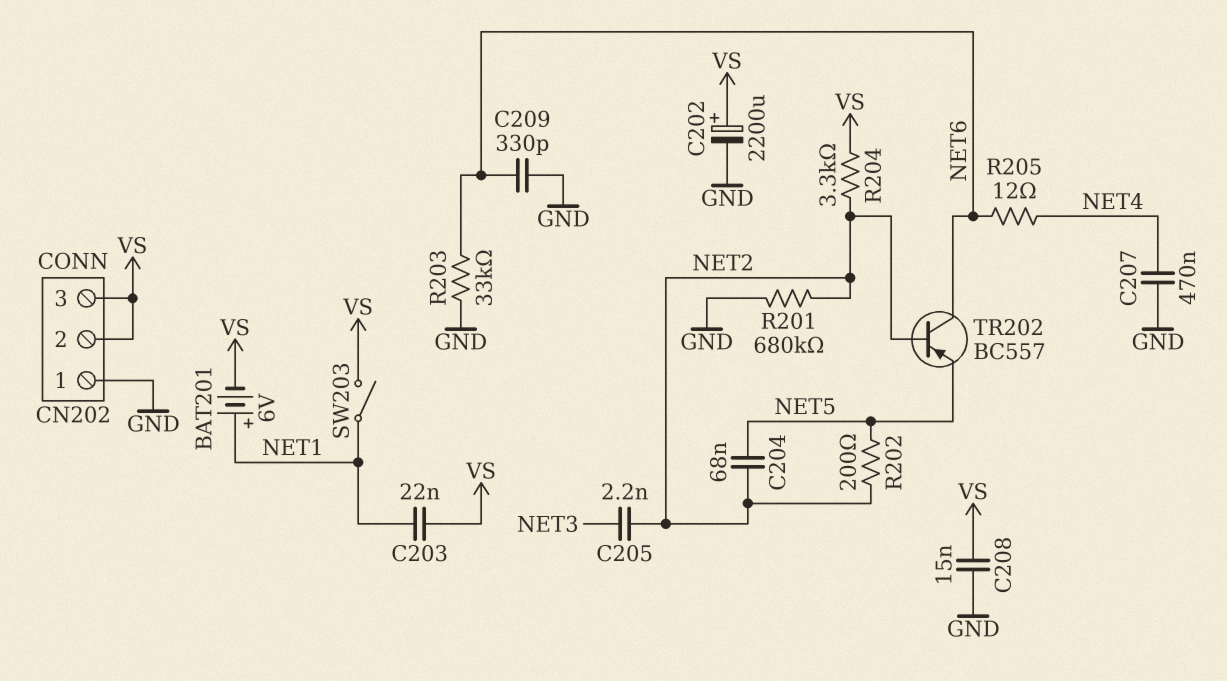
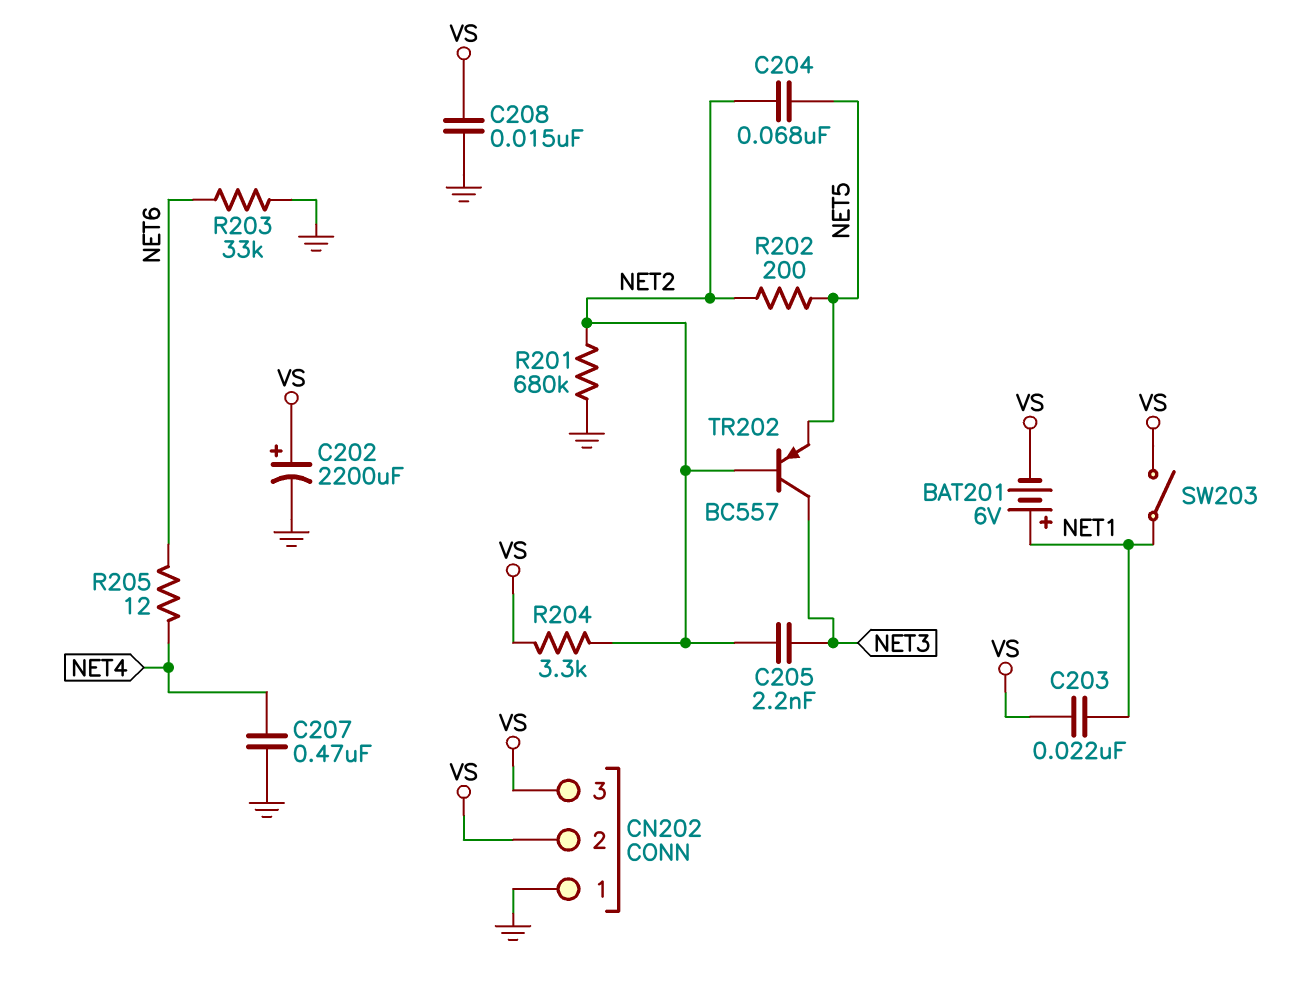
C209: 330pF (GND, NET6) -> none
TR202: PNP BC557 (B NET2, C NET6, E NET5) -> PNP BC557 (B NET2, C NET3, E NET5)

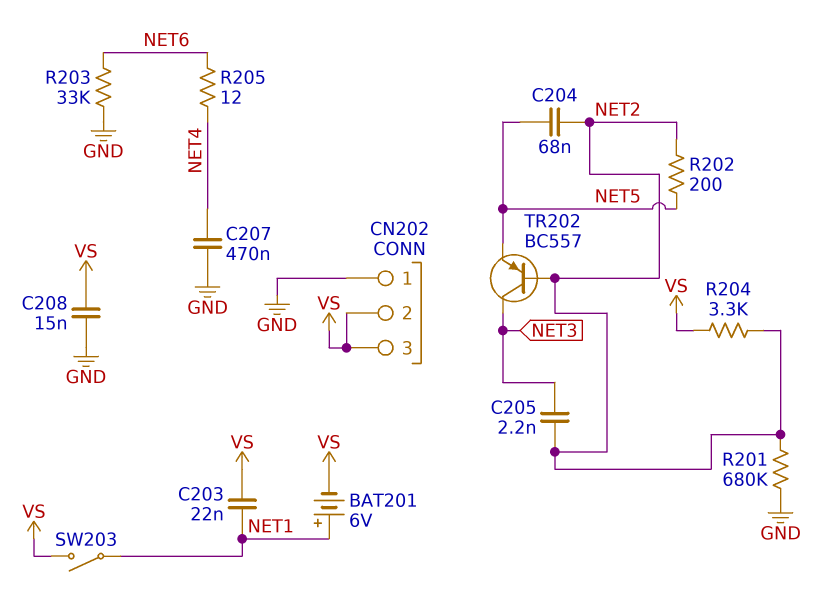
C202: 2200uF (plus VS, minus GND) -> none

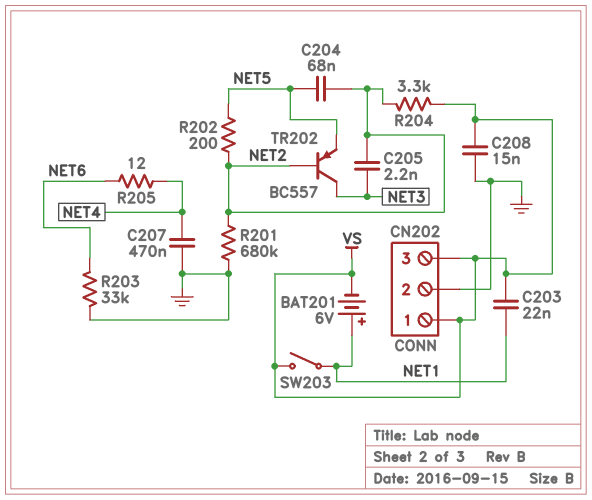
CN202 pin 1: GND -> VS
CN202 pin 2: VS -> GND

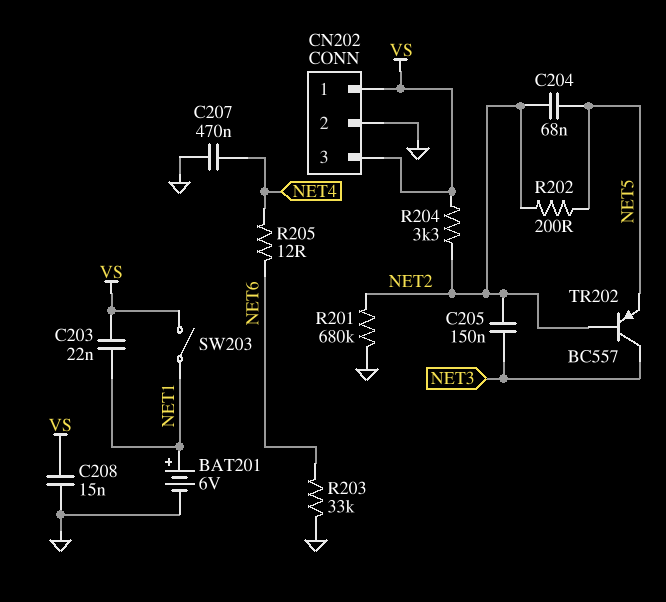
BAT201: 6V (plus NET1, minus VS) -> 6V (plus NET1, minus GND)
C205: 2.2nF (NET2, NET3) -> 150nF (NET2, NET3)

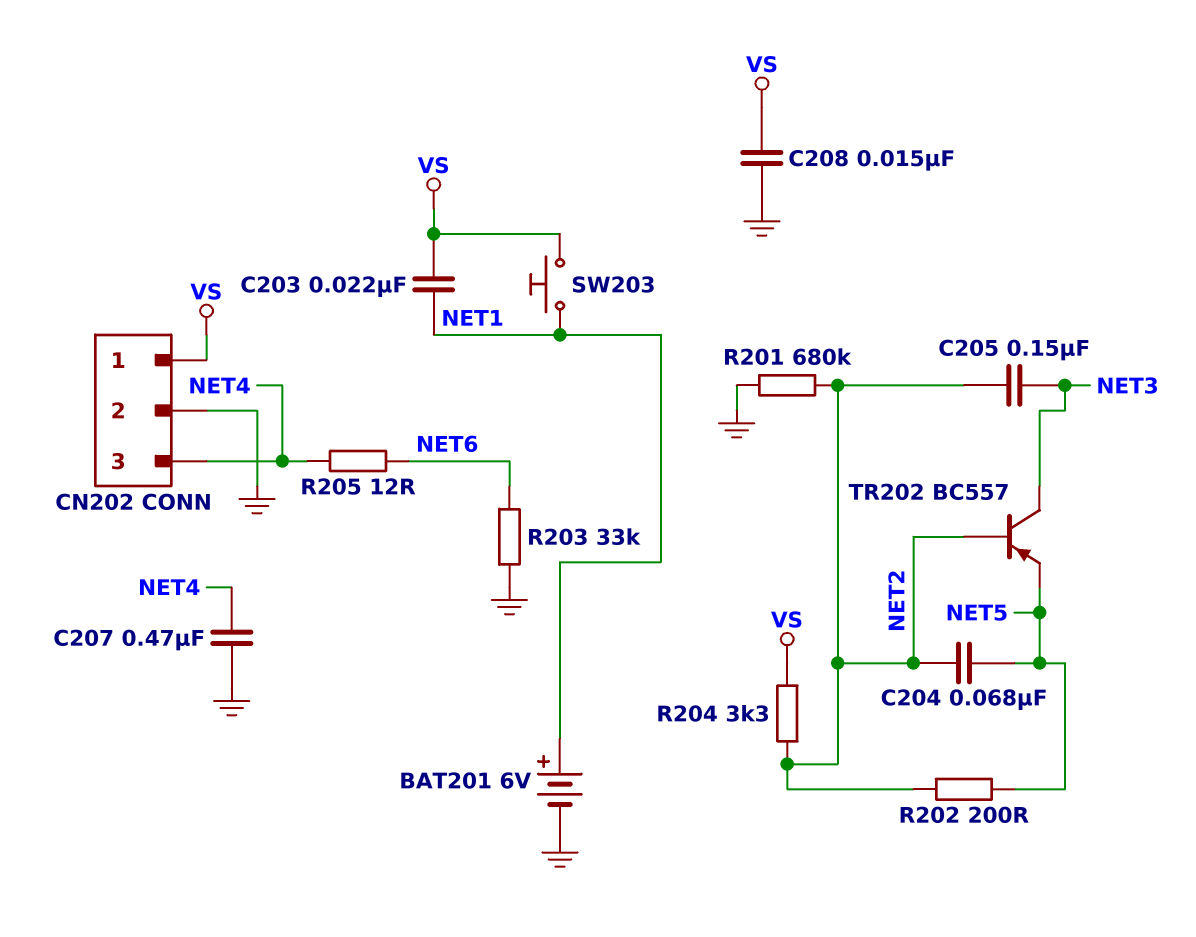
CN202 pin 3: VS -> NET4
SW203: switch (NET1, VS) -> button (NET1, VS)

